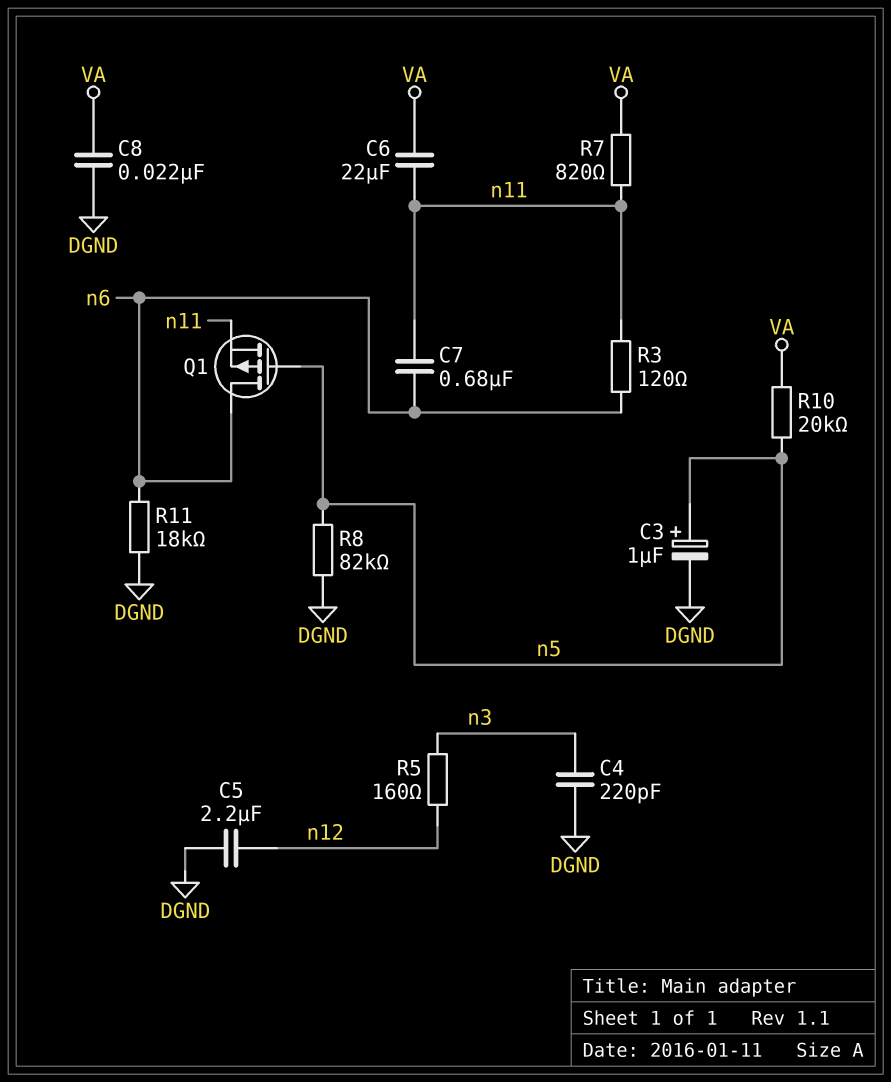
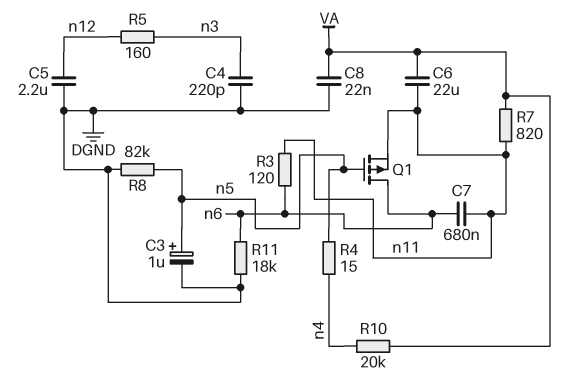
R4: none -> 15 (n4, n5)
R10: 20k (VA, n5) -> 20k (VA, n4)

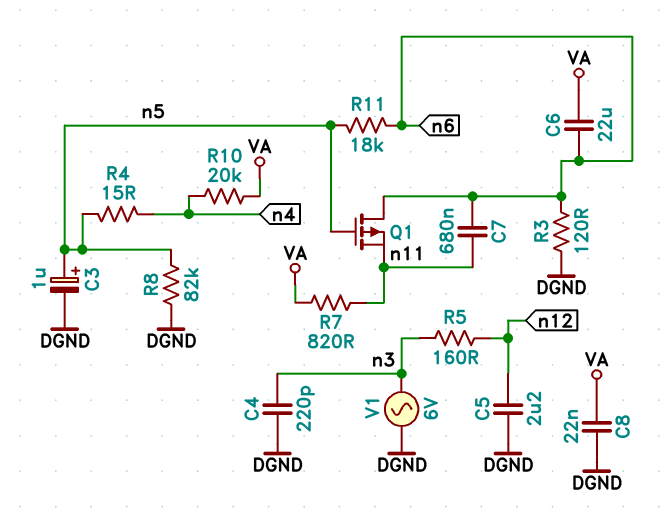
C6: 22uF (VA, n11) -> 22uF (VA, n6)
R3: 120 (n6, n11) -> 120 (DGND, n6)
R11: 18k (DGND, n6) -> 18k (n5, n6)
V1: none -> AC 6V (DGND, n3)

